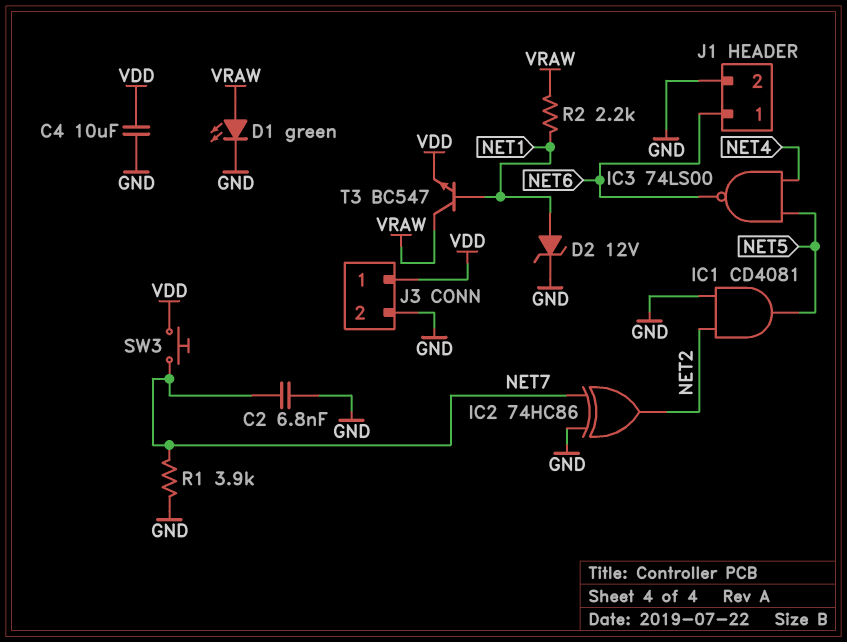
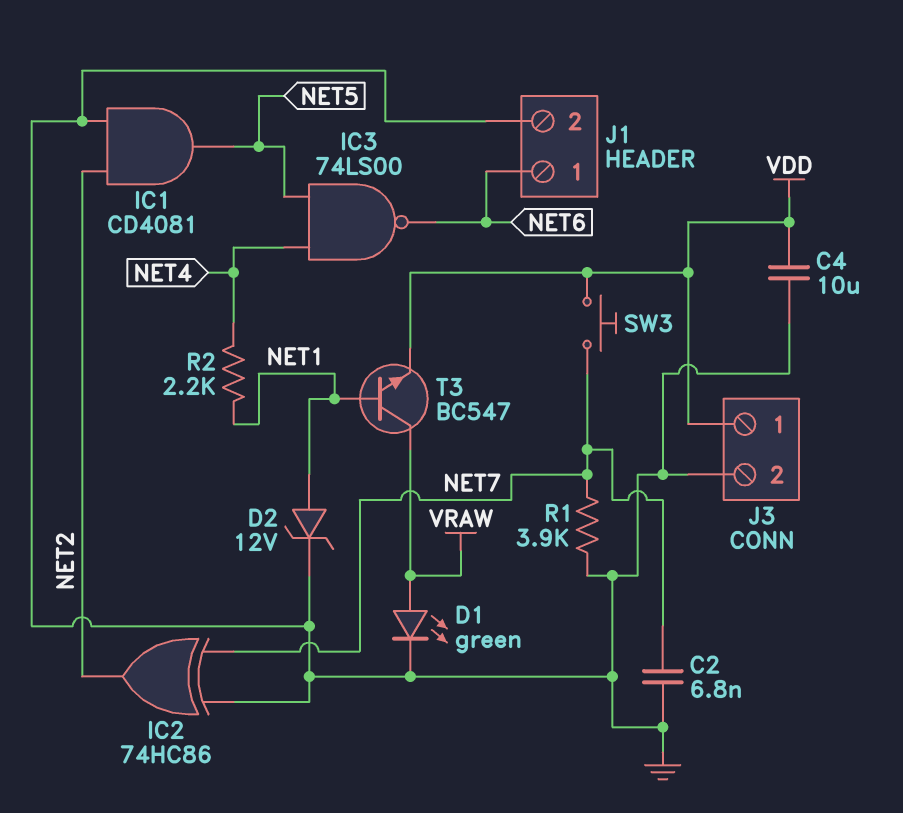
R2: 2.2k (NET1, VRAW) -> 2.2k (NET1, NET4)

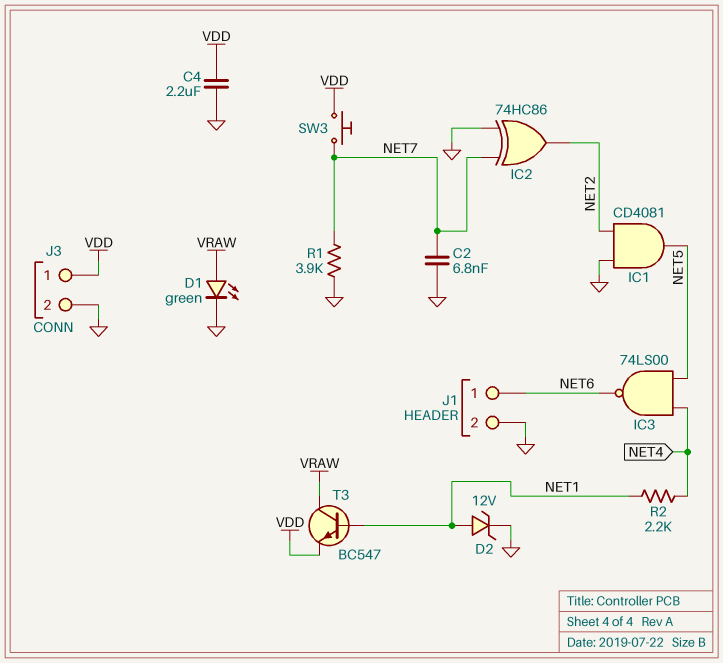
C4: 10uF (GND, VDD) -> 2.2uF (GND, VDD)

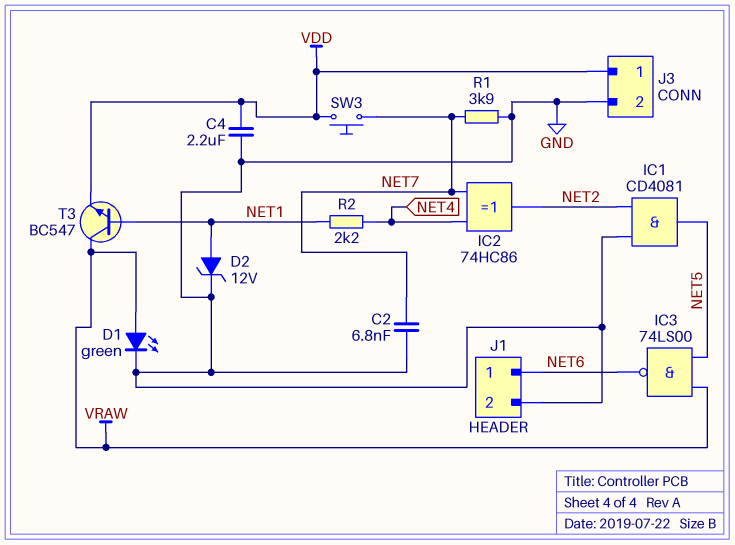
IC2: XOR 74HC86 (in GND, in NET7, out NET2) -> XOR 74HC86 (in NET4, in NET7, out NET2)
IC3: NAND 74LS00 (in NET4, in NET5, out NET6) -> NAND 74LS00 (in NET5, in VRAW, out NET6)

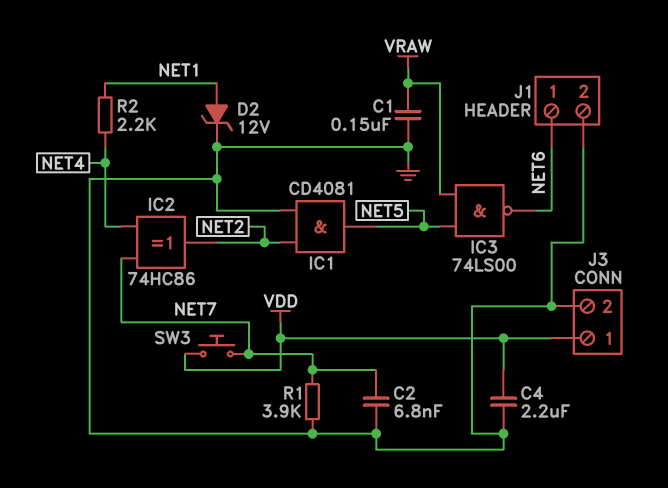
C1: none -> 150nF (GND, VRAW)
D1: LED green (A VRAW, K GND) -> none
T3: NPN BC547 (B NET1, C VRAW, E VDD) -> none

